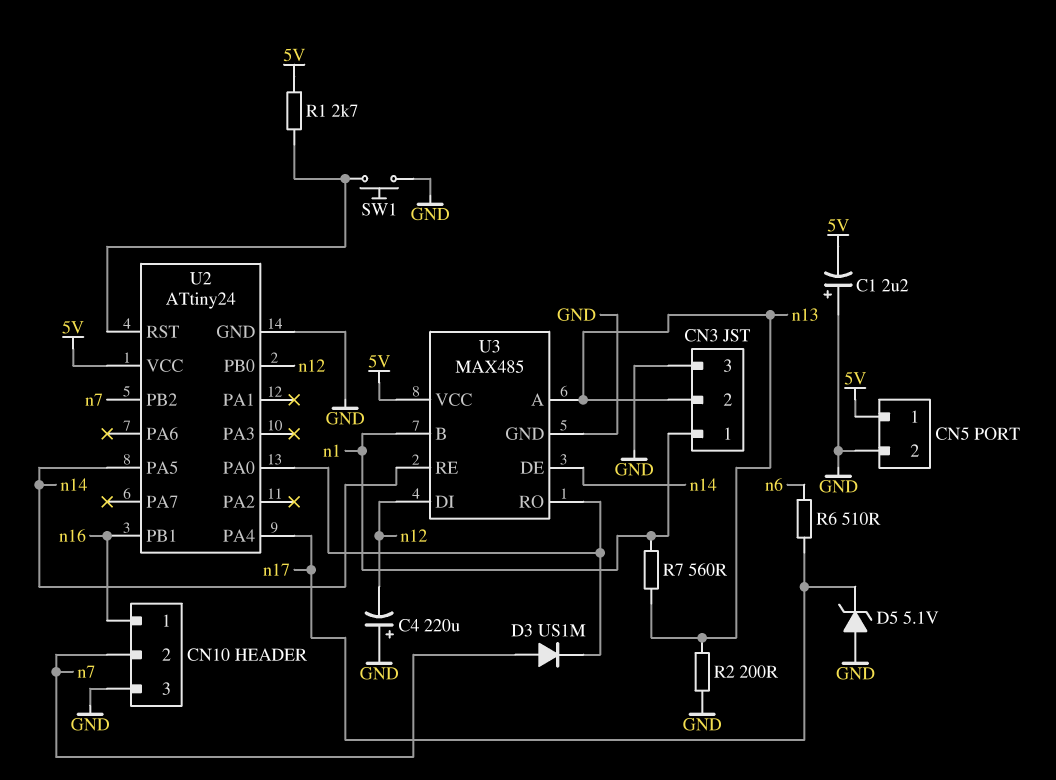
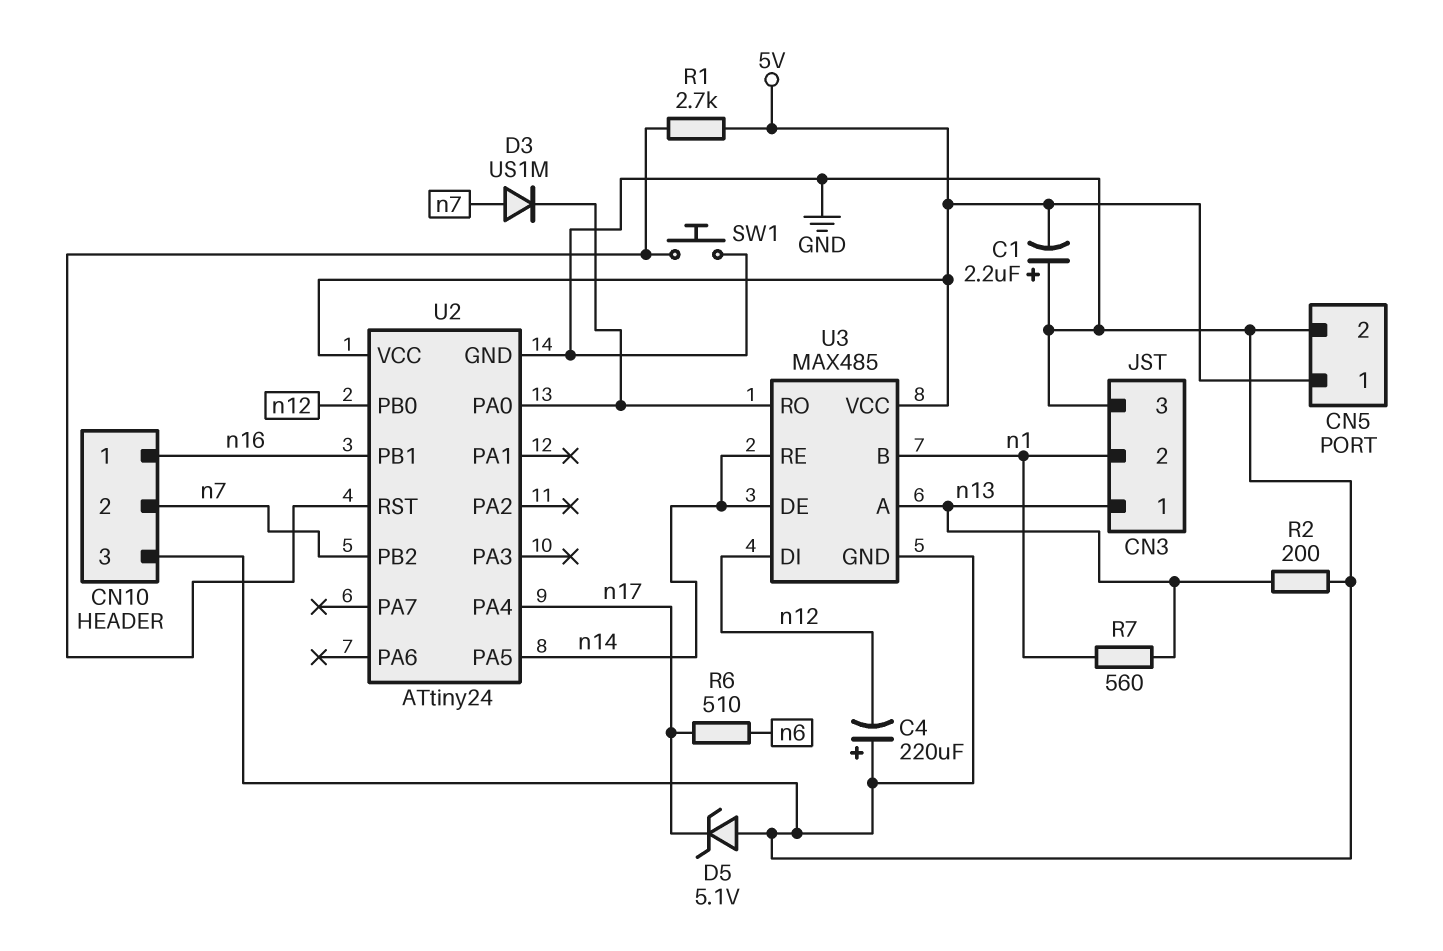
CN3 pin 1: n1 -> n13
CN3 pin 2: n13 -> n1

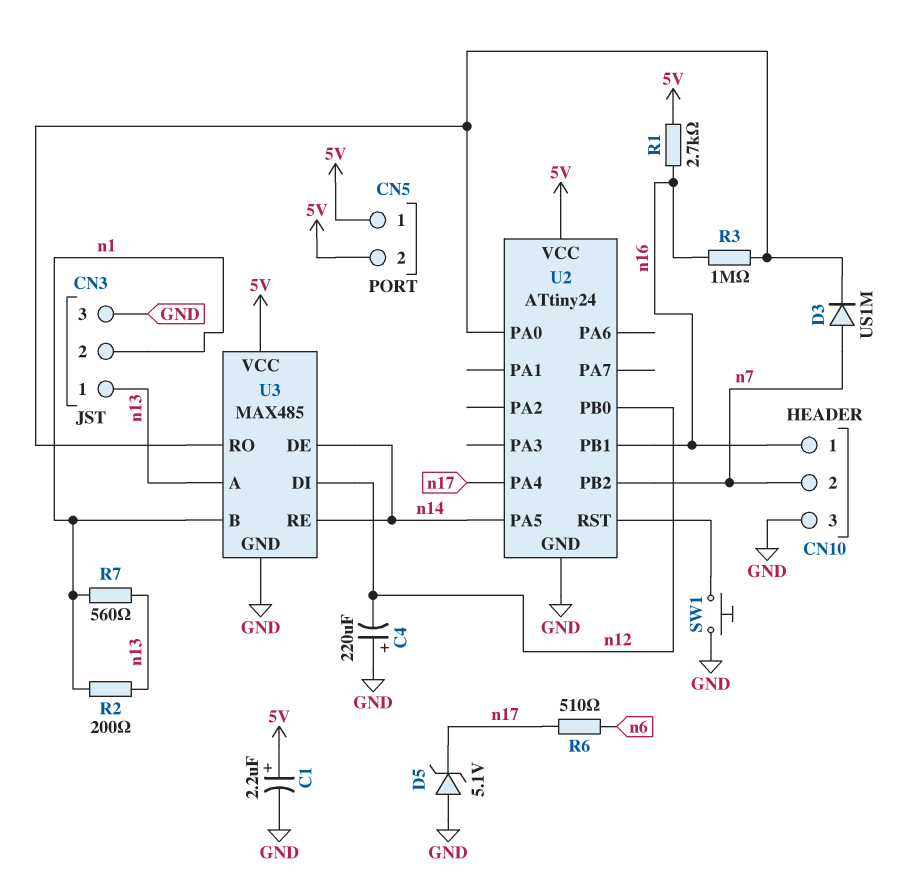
C1: 2.2uF (plus GND, minus 5V) -> 2.2uF (plus 5V, minus GND)
CN5 pin 2: GND -> 5V
R1: 2.7k (5V, U2/RST) -> 2.7k (5V, n16)
R2: 200 (GND, n13) -> 200 (n1, n13)
R3: none -> 1M (U2/PA0, n16)

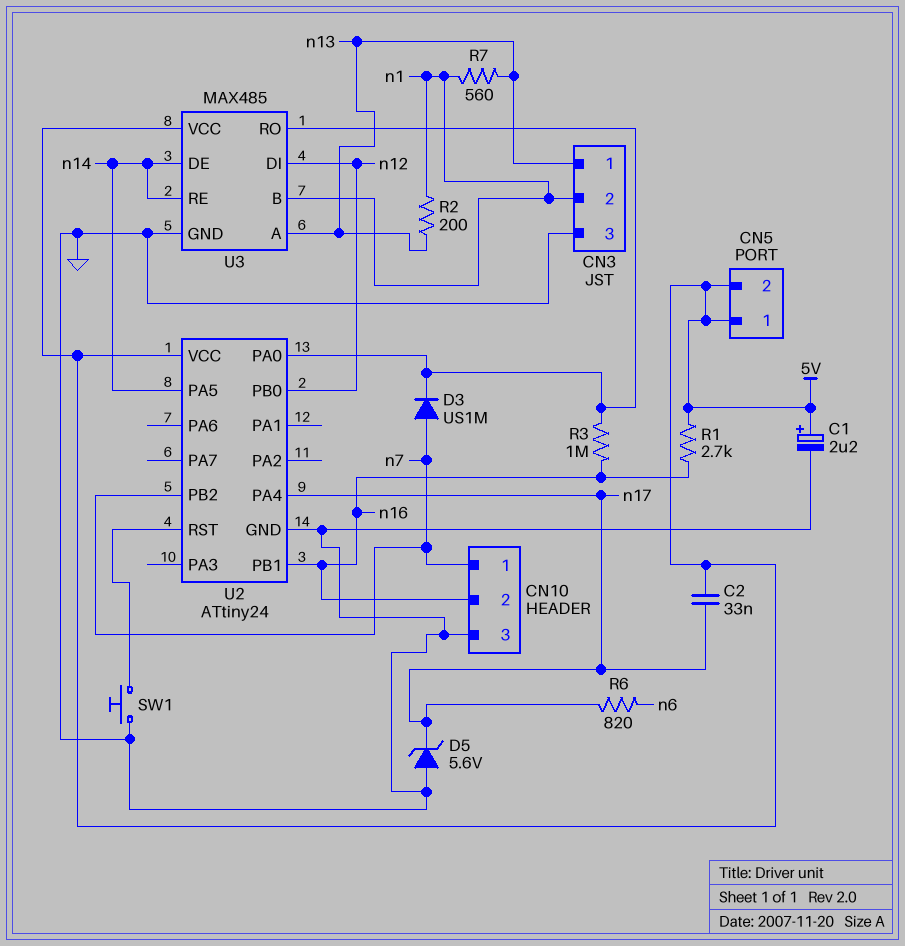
C2: none -> 33nF (5V, n17)
C4: 220uF (plus GND, minus n12) -> none
CN10 pin 1: n16 -> n7
CN10 pin 2: n7 -> n16
D5: zener 5.1V (A GND, K n17) -> zener 5.6V (A GND, K n17)
R6: 510 (n6, n17) -> 820 (n6, n17)

